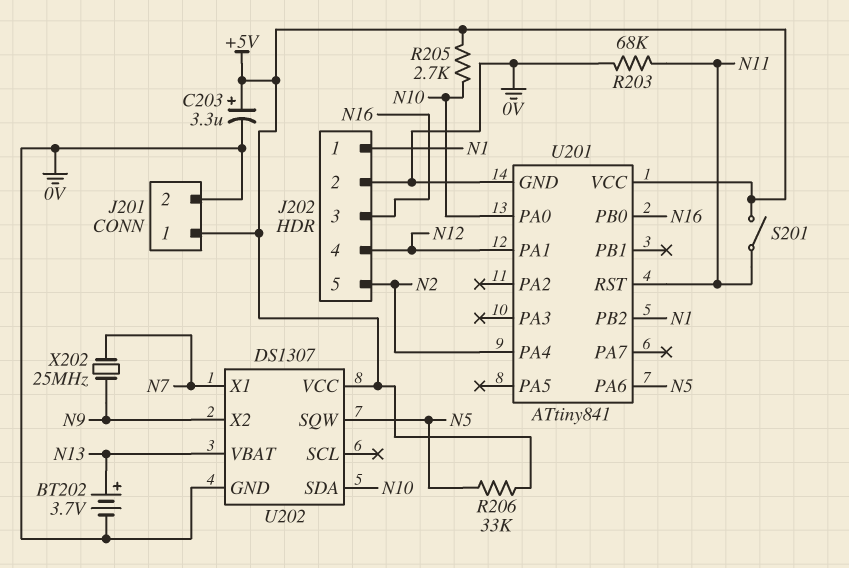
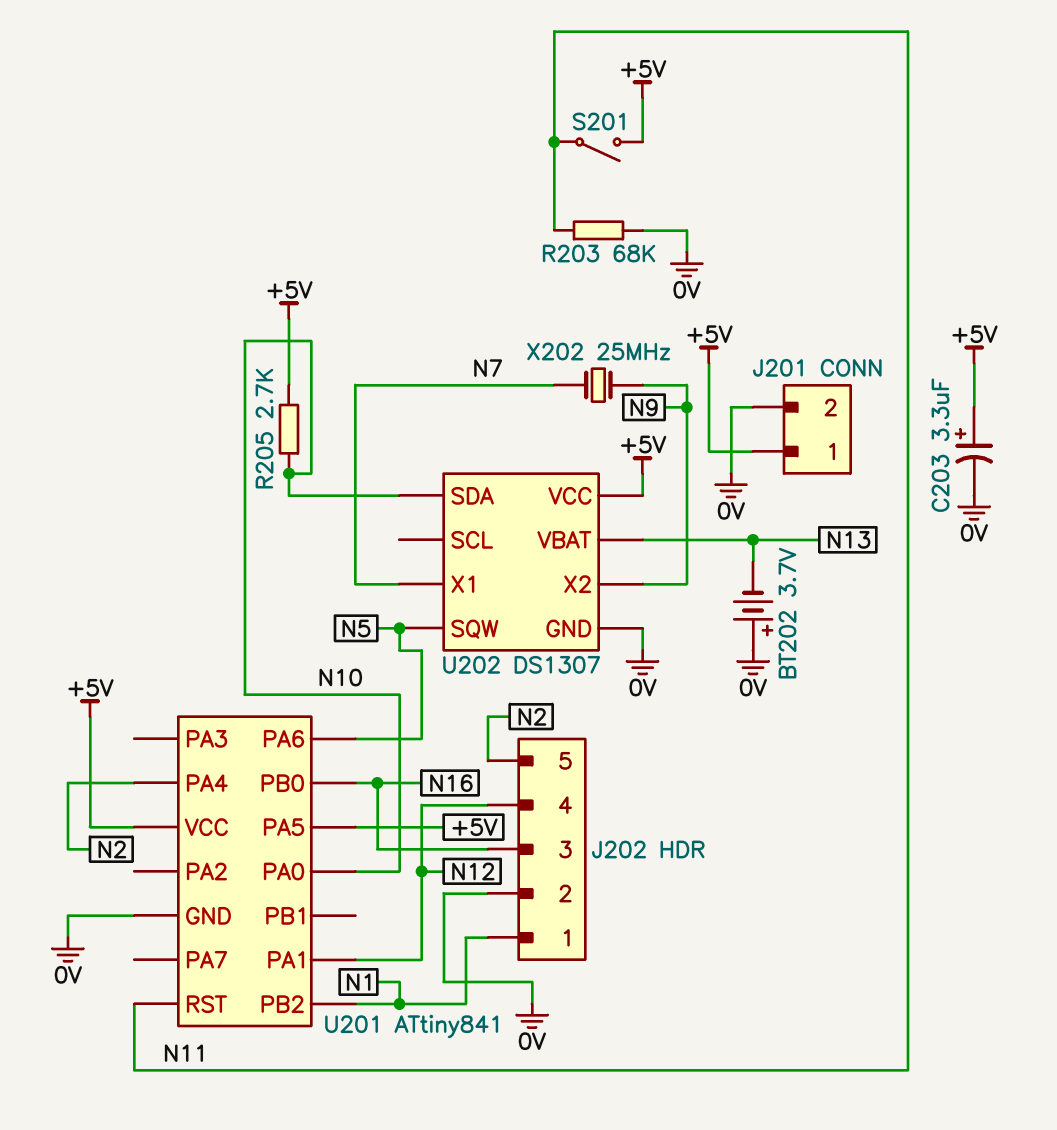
BT202: 3.7V (plus N13, minus 0V) -> 3.7V (plus 0V, minus N13)
R206: 33k (+5V, N5) -> none
U201 pin PA5: none -> +5V

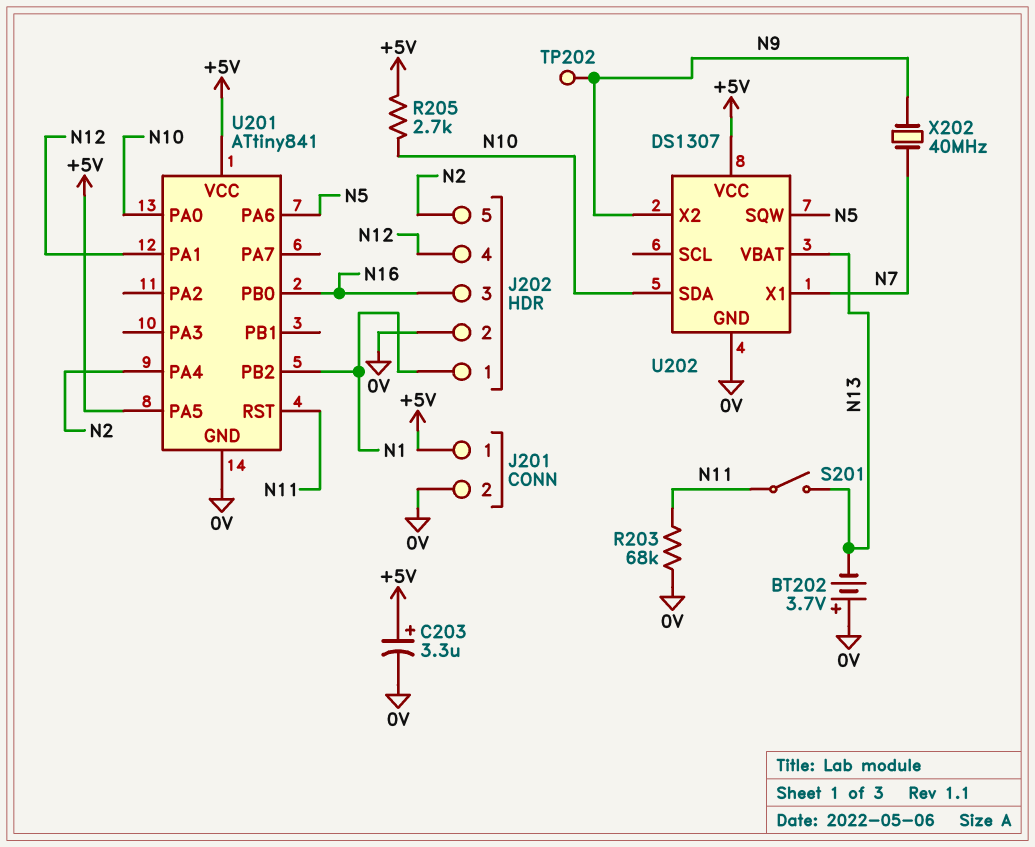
S201: switch (+5V, N11) -> switch (N11, N13)
TP202: none -> test point (N9)
X202: 25MHz (N7, N9) -> 40MHz (N7, N9)

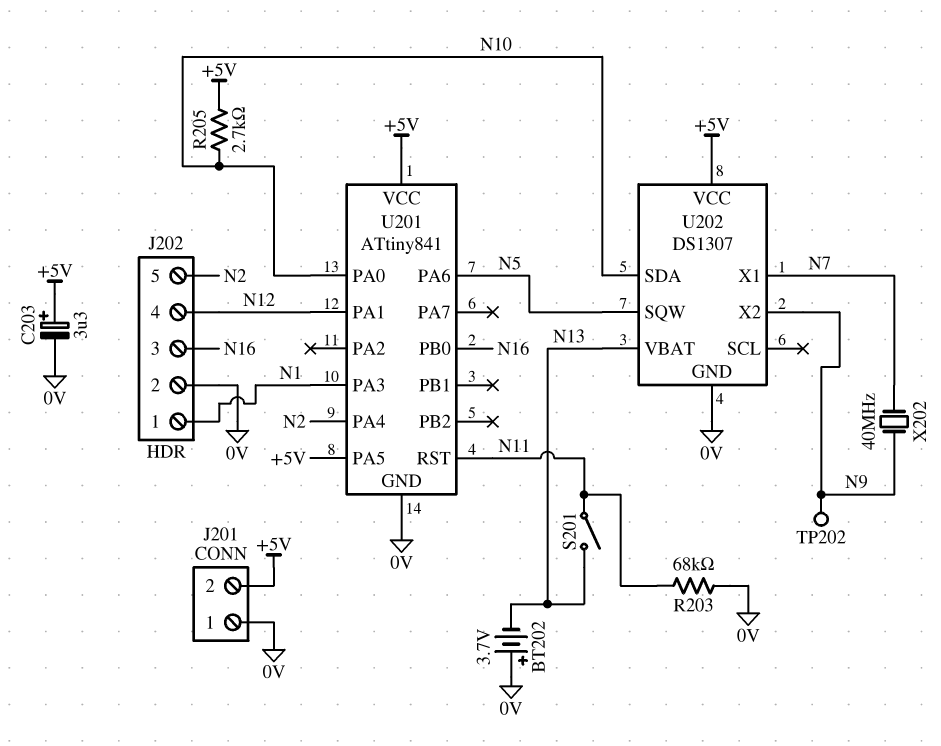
J201 pin 1: +5V -> 0V
J201 pin 2: 0V -> +5V
U201 pin PA3: none -> N1
U201 pin PB2: N1 -> none

